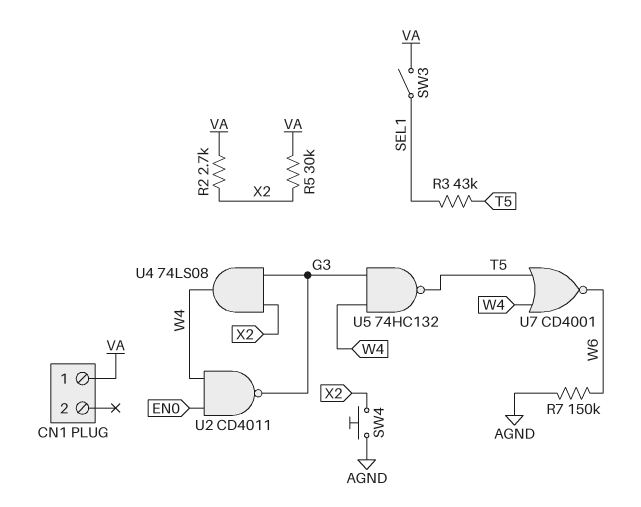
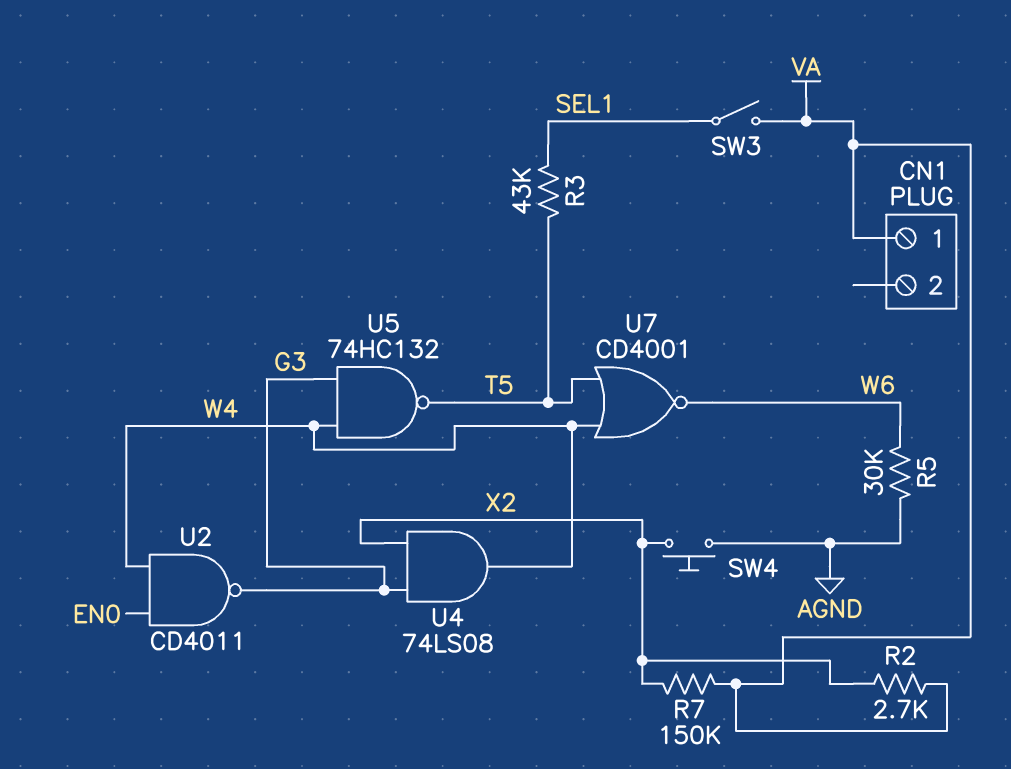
R5: 30k (VA, X2) -> 30k (AGND, W6)
R7: 150k (AGND, W6) -> 150k (VA, X2)

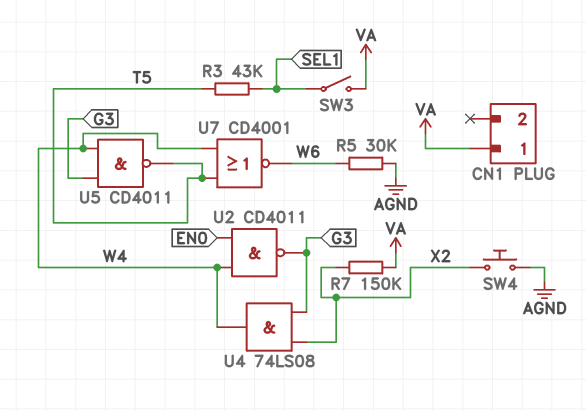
R2: 2.7k (VA, X2) -> none
U5: NAND 74HC132 (in G3, in W4, out T5) -> NAND CD4011 (in G3, in W4, out T5)

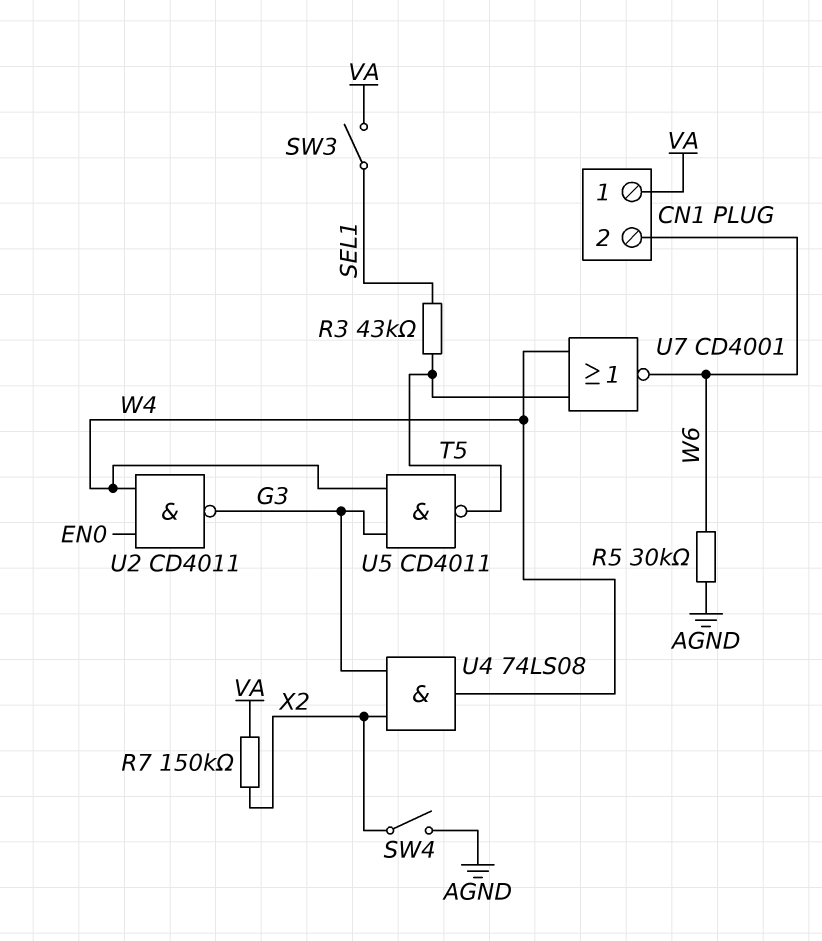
CN1 pin 2: none -> W6
SW4: button (AGND, X2) -> switch (AGND, X2)

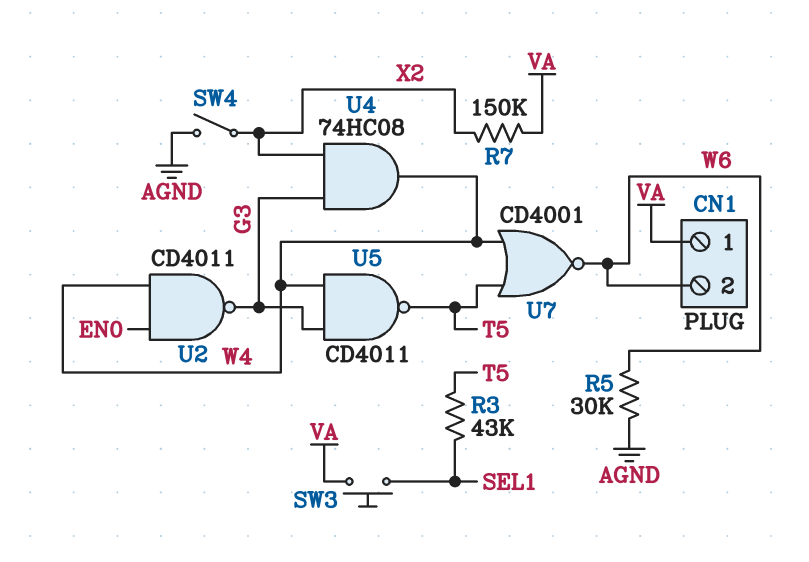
SW3: switch (SEL1, VA) -> button (SEL1, VA)
U4: AND 74LS08 (in G3, in X2, out W4) -> AND 74HC08 (in G3, in X2, out W4)

